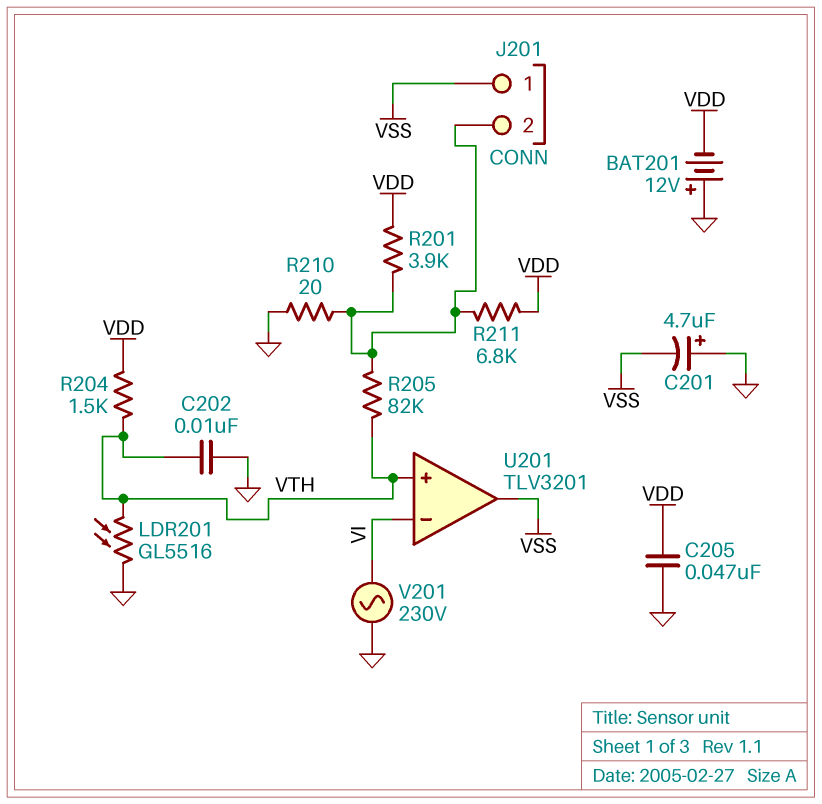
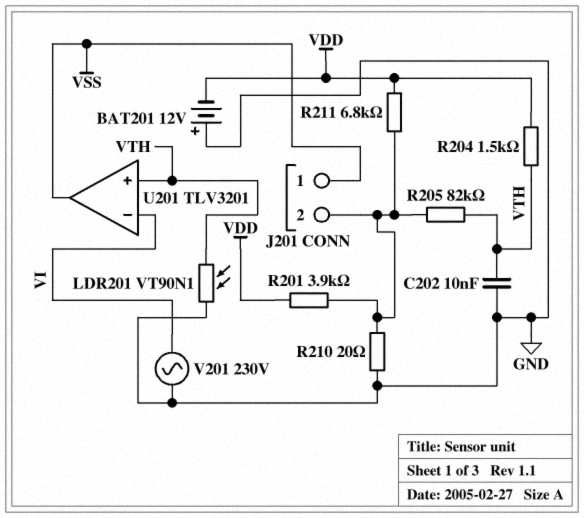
C201: 4.7uF (plus GND, minus VSS) -> none
C205: 47nF (GND, VDD) -> none
LDR201: GL5516 (GND, VTH) -> VT90N1 (GND, VTH)

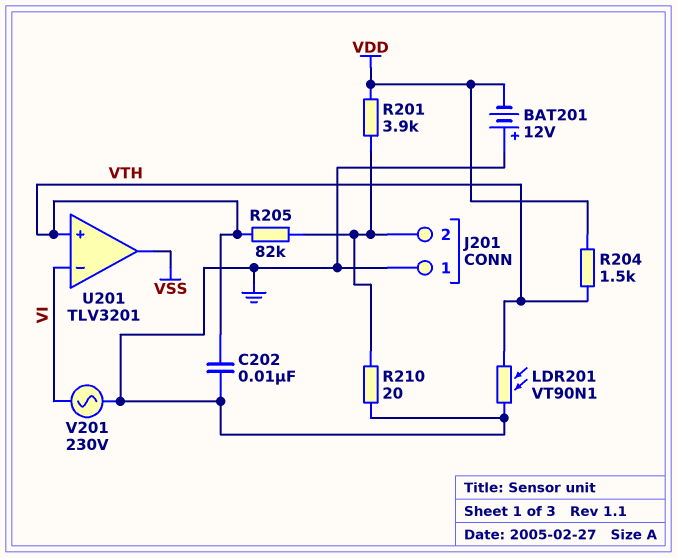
J201 pin 1: VSS -> GND
R211: 6.8k (J201/2, VDD) -> none

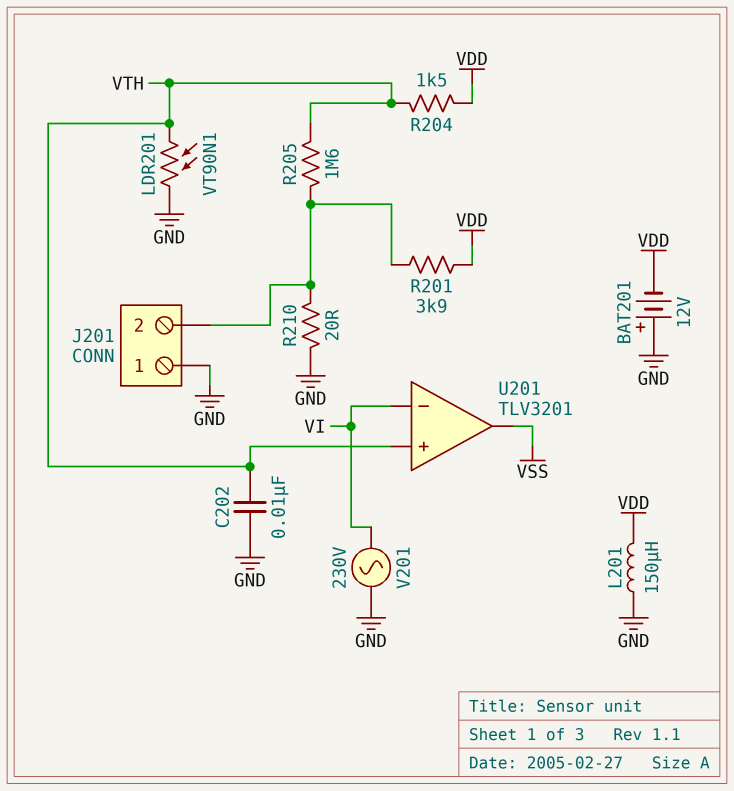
L201: none -> 150uH (GND, VDD)
R205: 82k (J201/2, VTH) -> 1.6M (J201/2, VTH)

